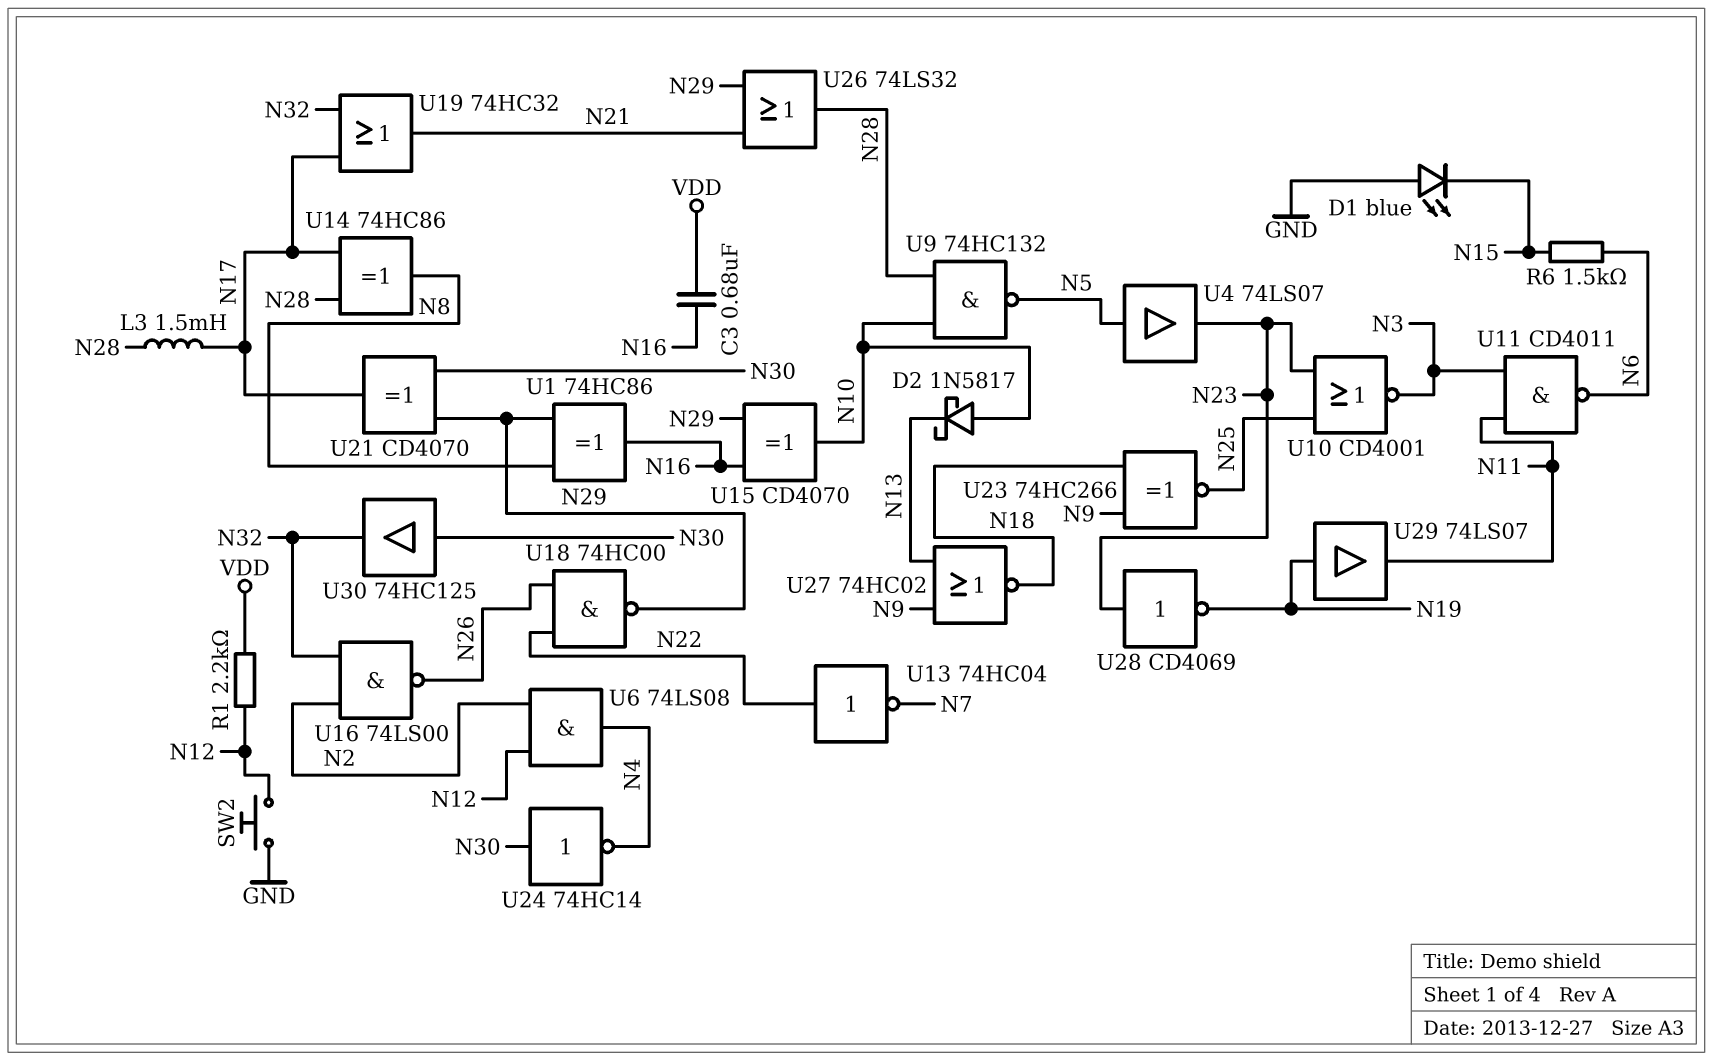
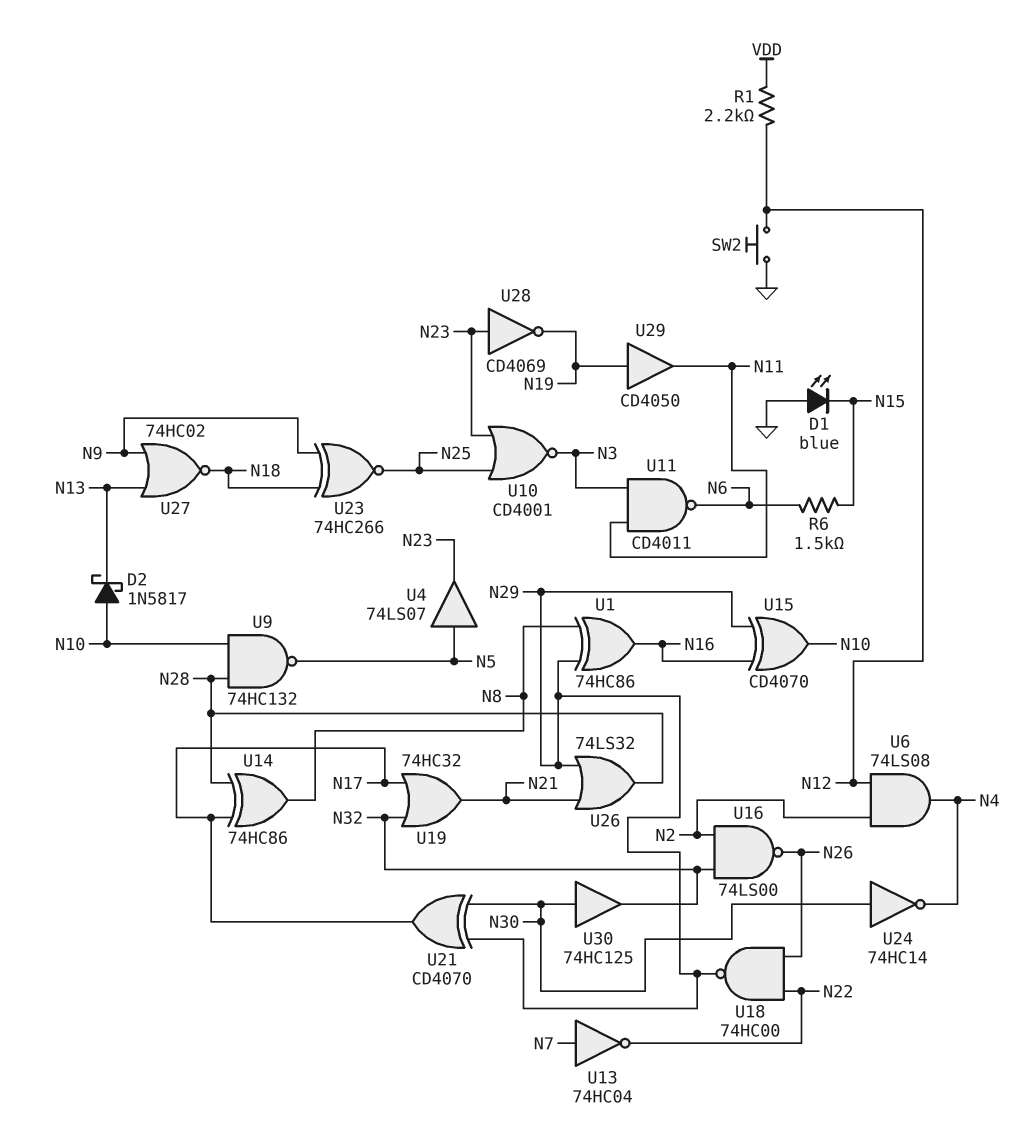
C3: 680nF (N16, VDD) -> none
L3: 1.5mH (N17, N28) -> none
U13: NOT 74HC04 (in N22, out N7) -> NOT 74HC04 (in N7, out N22)
U29: buffer 74LS07 (in N19, out N11) -> buffer CD4050 (in N19, out N11)

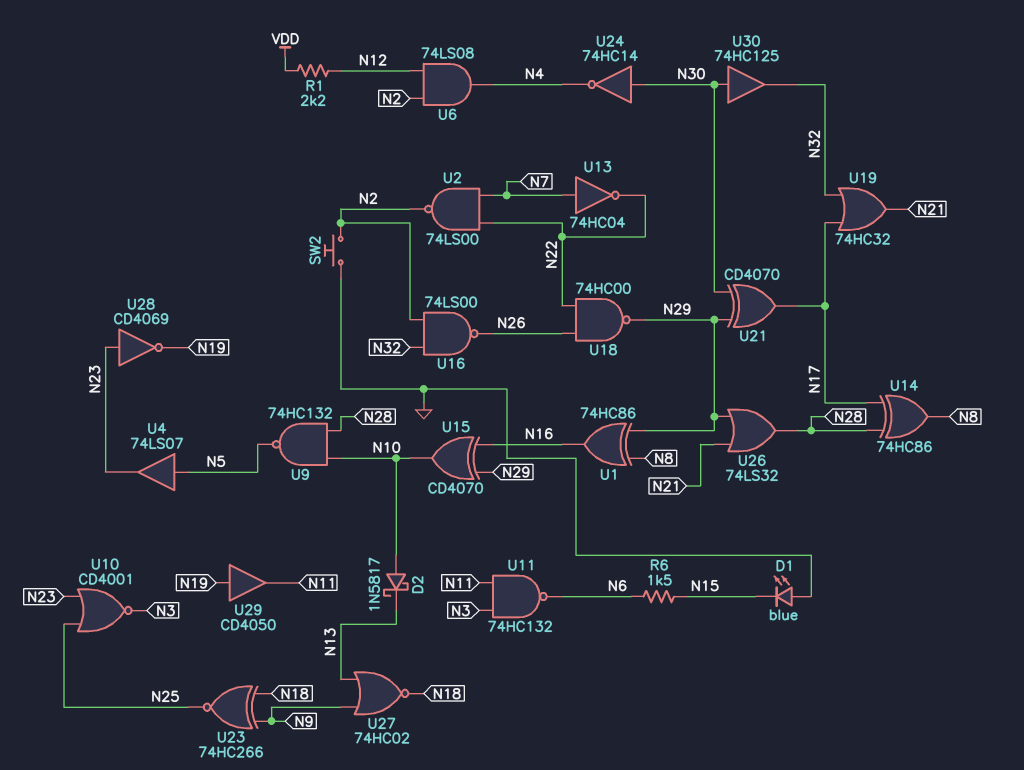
SW2: button (GND, N12) -> button (GND, N2)
U2: none -> NAND 74LS00 (in N7, in N22, out N2)
U11: NAND CD4011 (in N3, in N11, out N6) -> NAND 74HC132 (in N3, in N11, out N6)

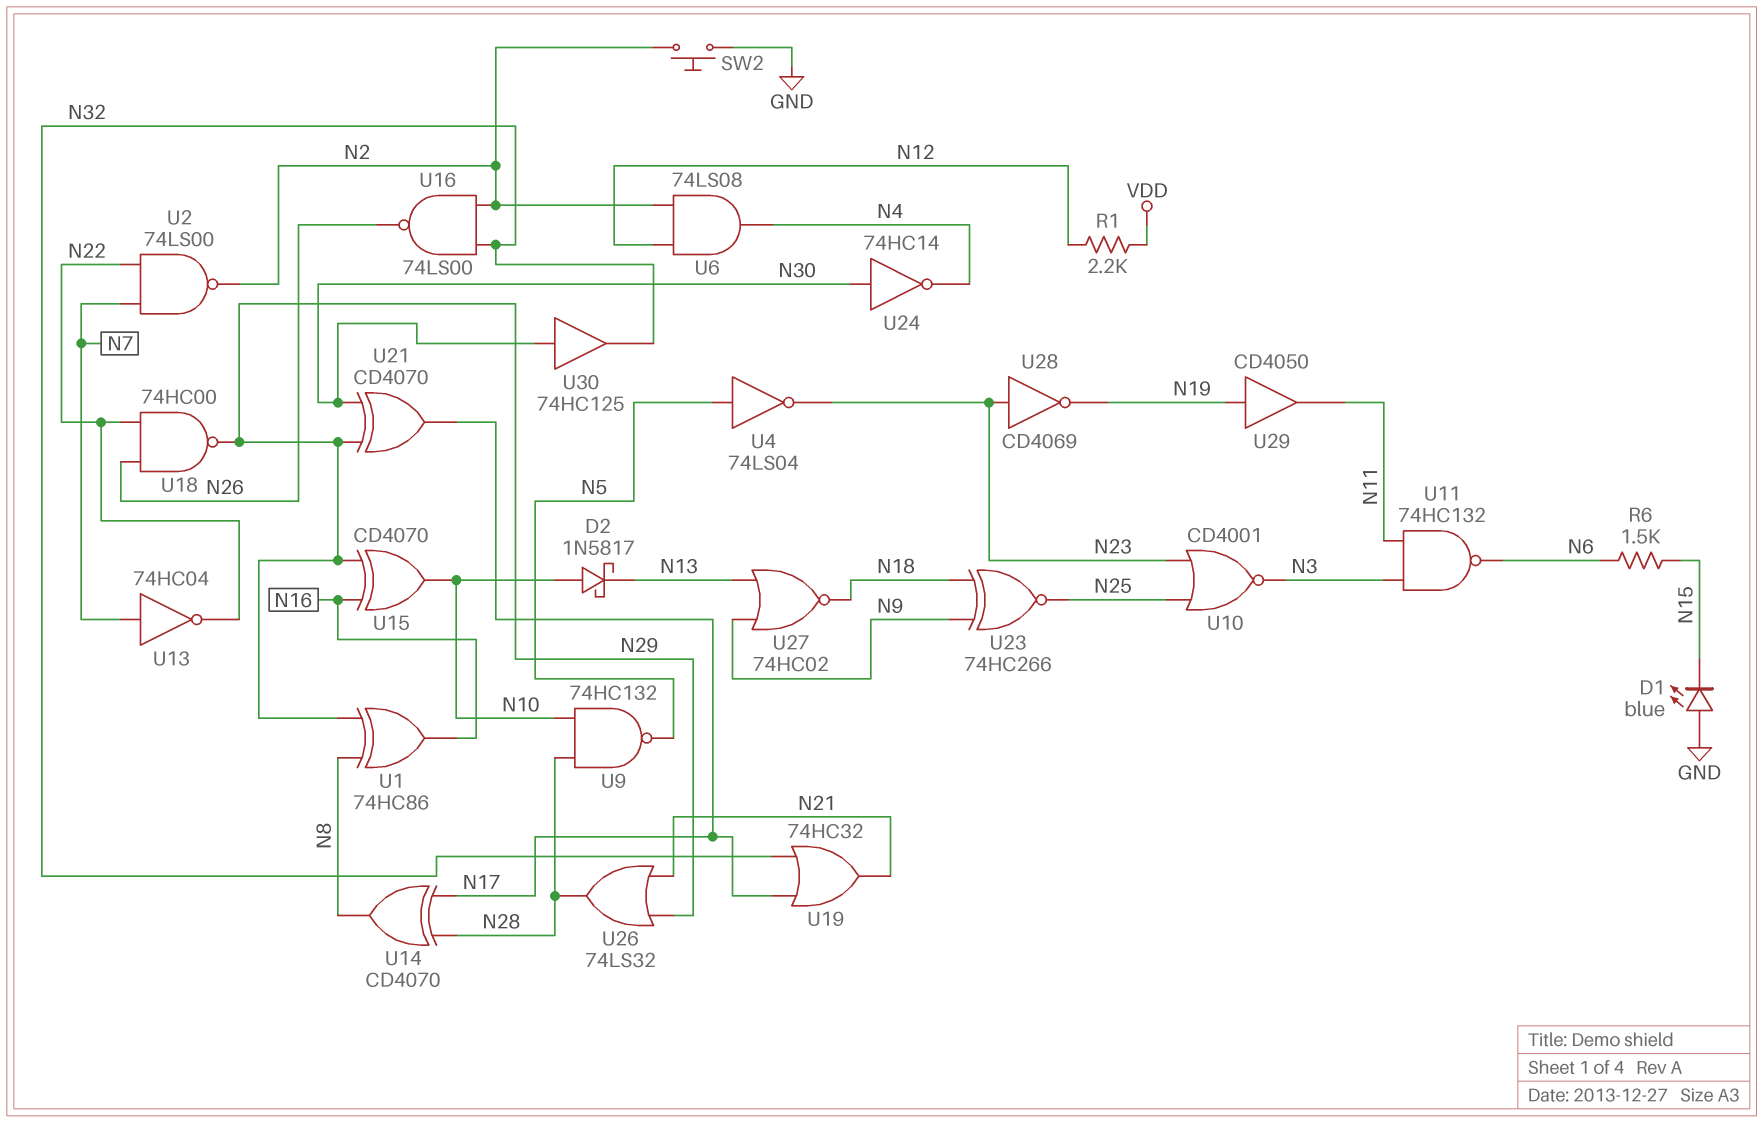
U4: buffer 74LS07 (in N5, out N23) -> NOT 74LS04 (in N5, out N23)
U14: XOR 74HC86 (in N17, in N28, out N8) -> XOR CD4070 (in N17, in N28, out N8)

